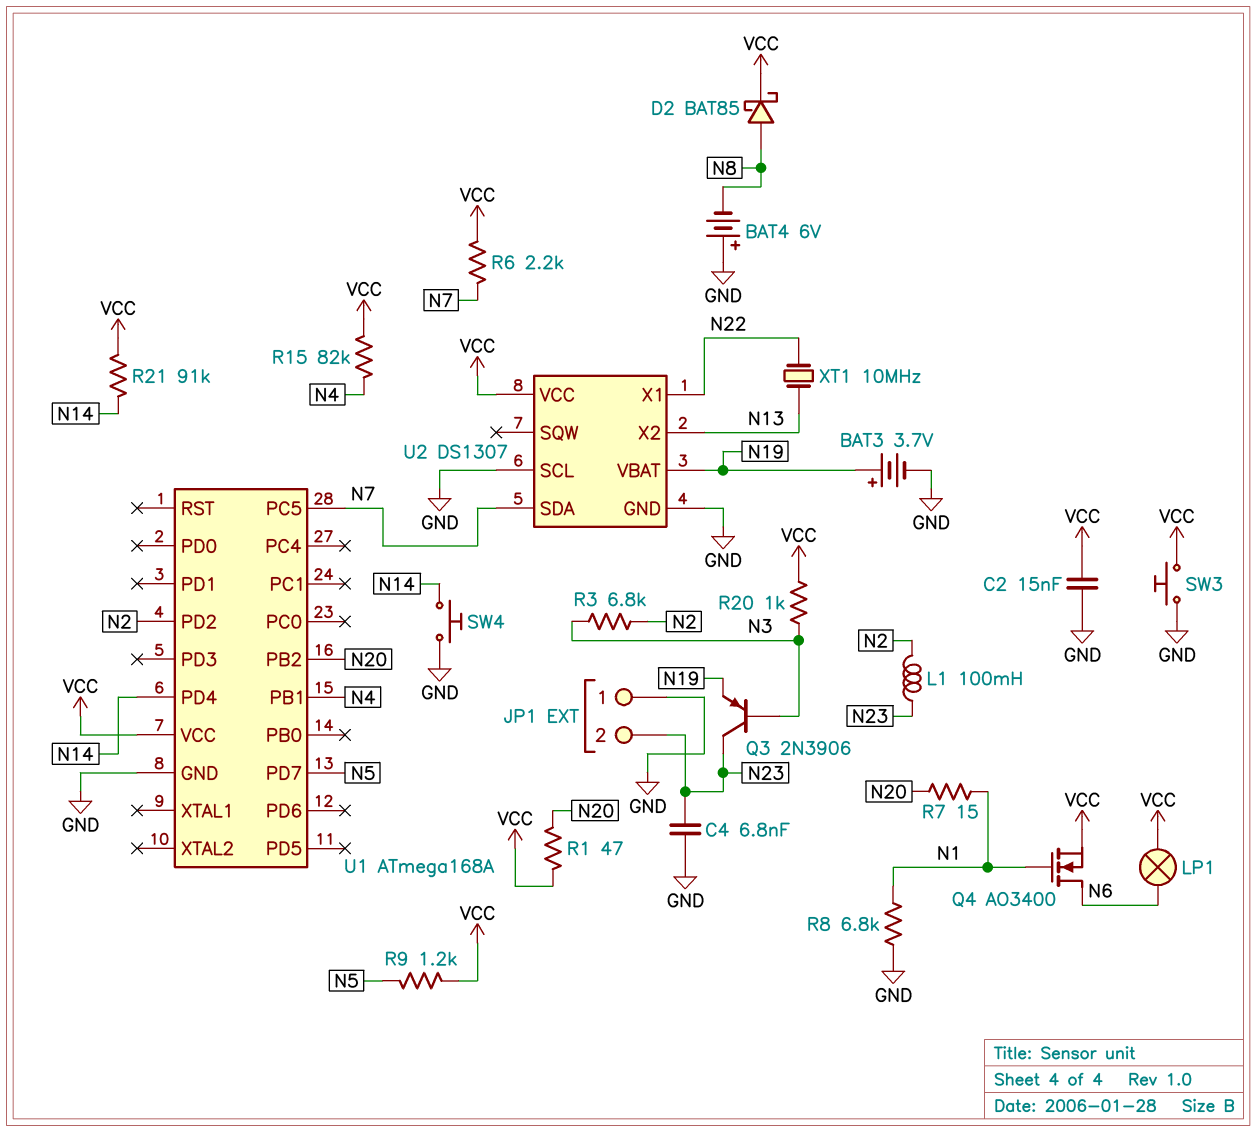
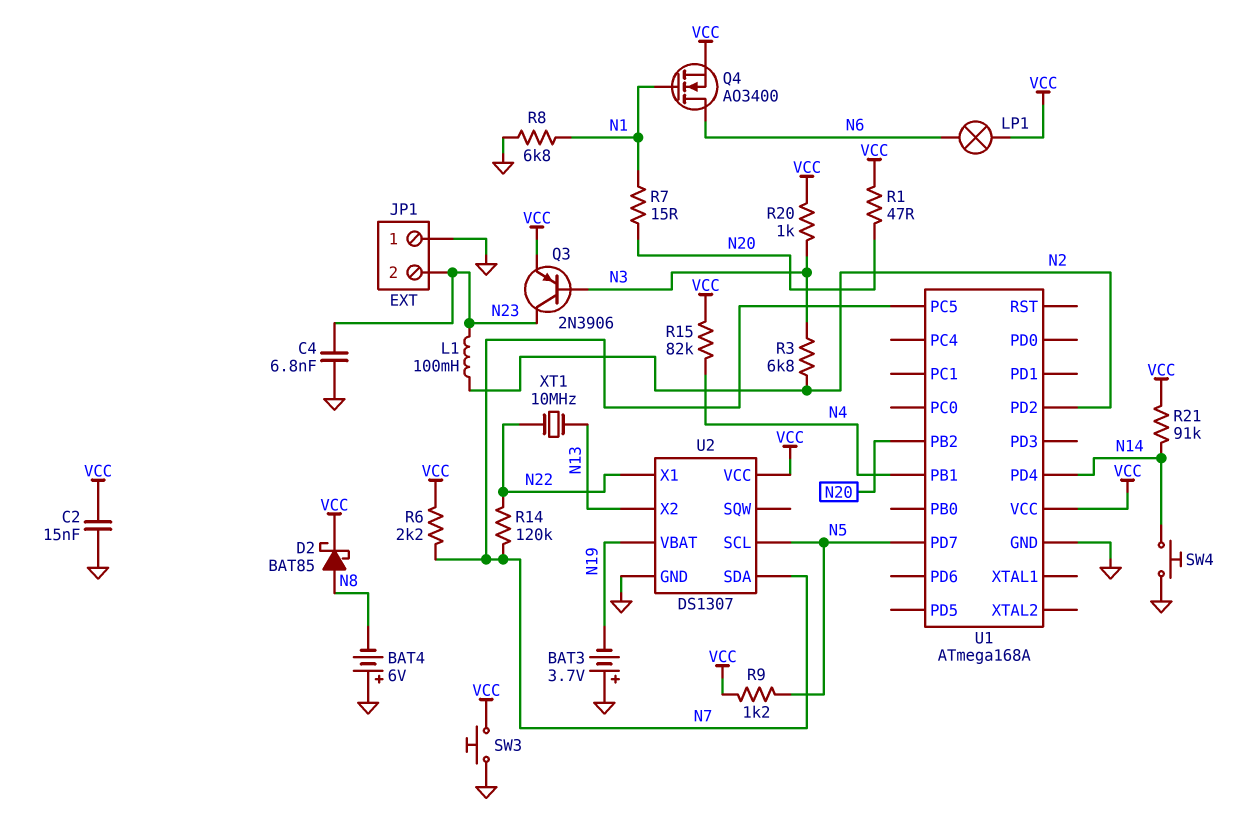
BAT3: 3.7V (plus N19, minus GND) -> 3.7V (plus GND, minus N19)
Q3: PNP 2N3906 (B N3, C N23, E N19) -> PNP 2N3906 (B N3, C N23, E VCC)
R14: none -> 120k (N7, N22)
U2 pin SCL: GND -> N5

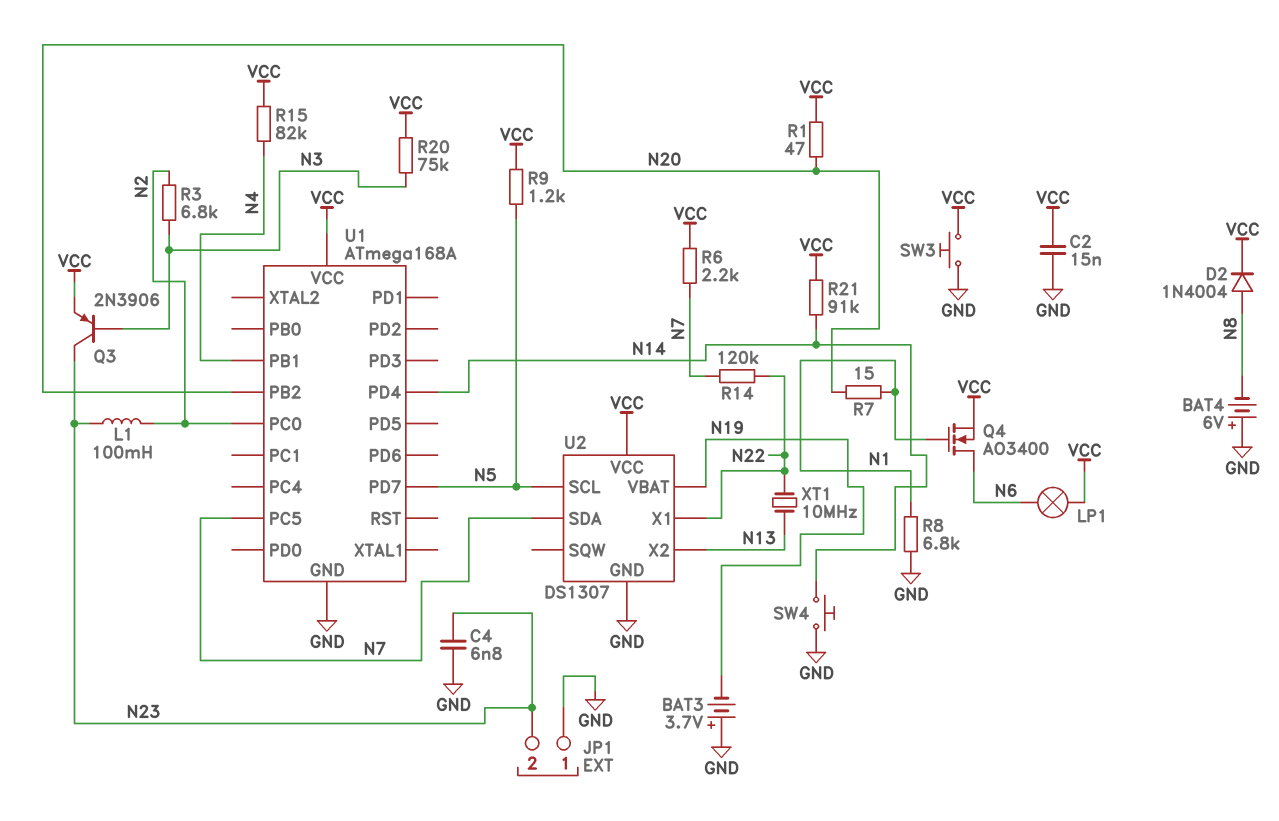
D2: schottky BAT85 (A N8, K VCC) -> diode 1N4004 (A N8, K VCC)
R20: 1k (N3, VCC) -> 75k (N3, VCC)
U1 pin PC0: none -> N2
U1 pin PD2: N2 -> none

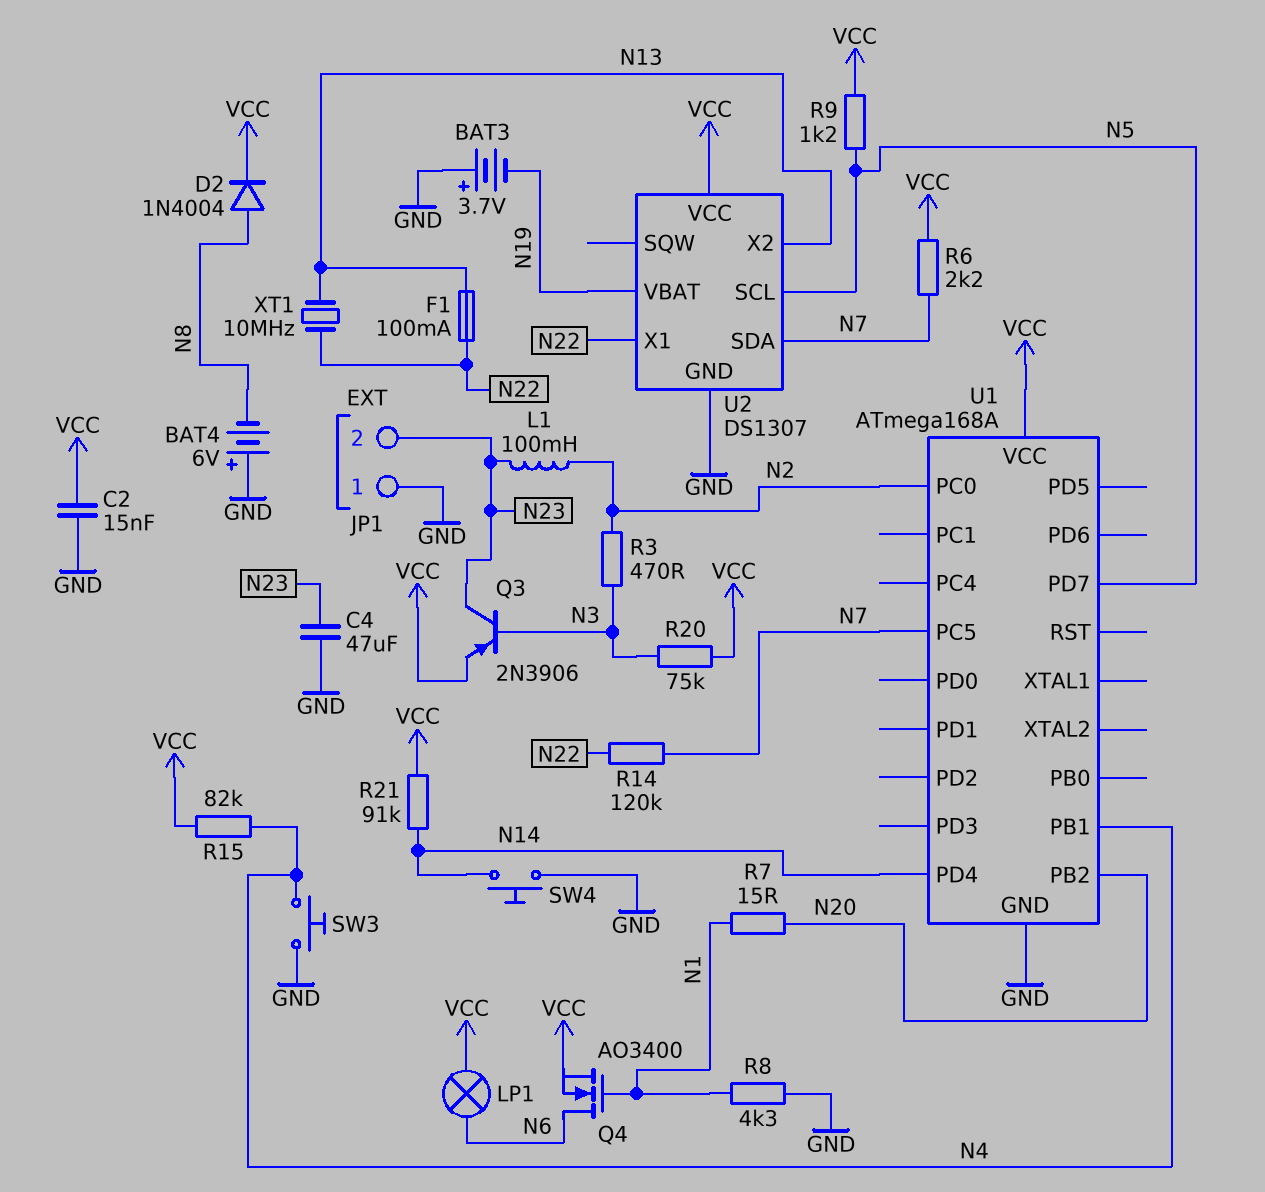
C4: 6.8nF (GND, N23) -> 47uF (GND, N23)
F1: none -> 100mA (N13, N22)
R1: 47 (N20, VCC) -> none
R3: 6.8k (N2, N3) -> 470 (N2, N3)
R8: 6.8k (GND, N1) -> 4.3k (GND, N1)
SW3: button (GND, VCC) -> button (GND, N4)

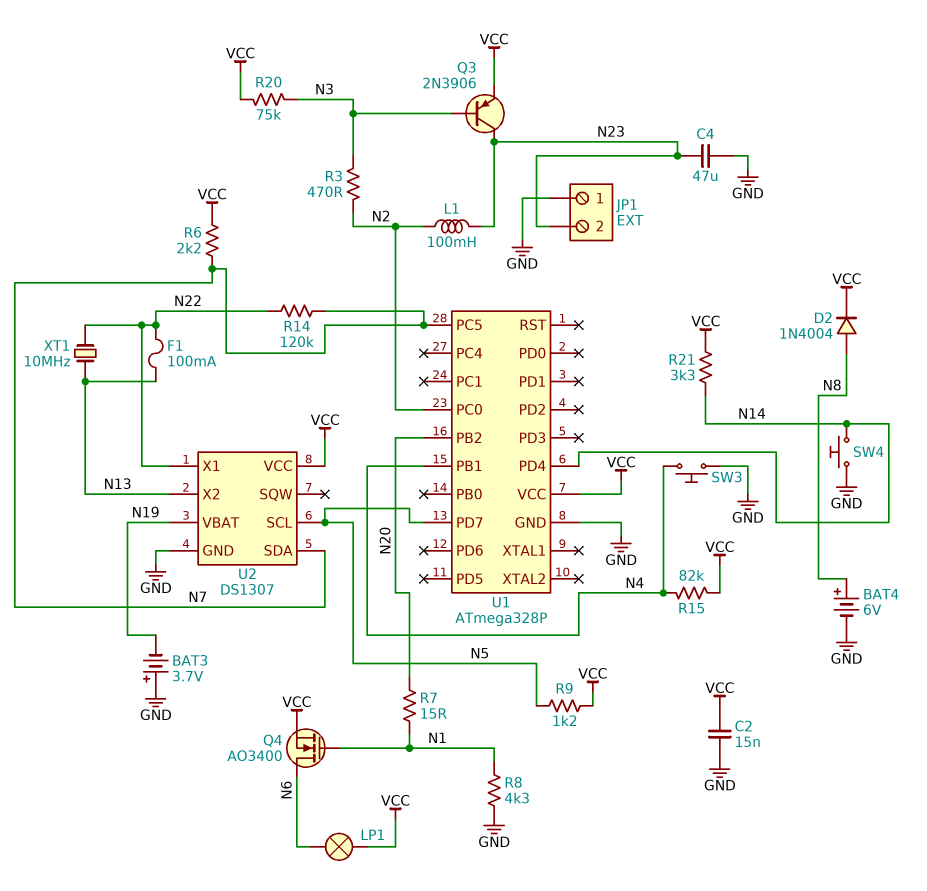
BAT4: 6V (plus GND, minus N8) -> 6V (plus N8, minus GND)
R21: 91k (N14, VCC) -> 3.3k (N14, VCC)
U1: ATmega168A -> ATmega328P

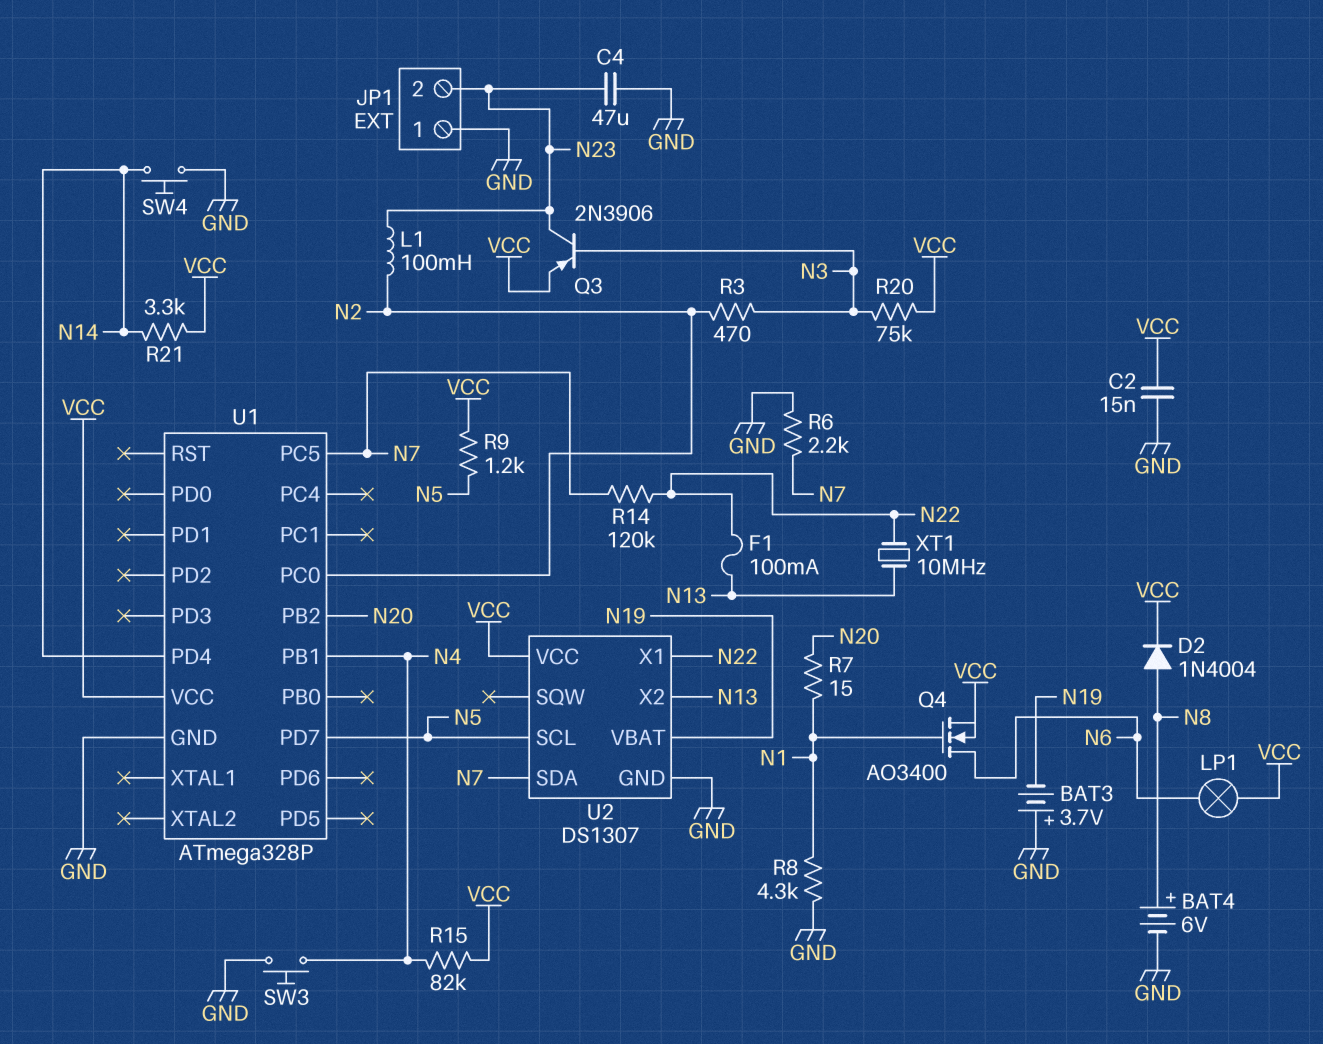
R6: 2.2k (N7, VCC) -> 2.2k (GND, N7)

